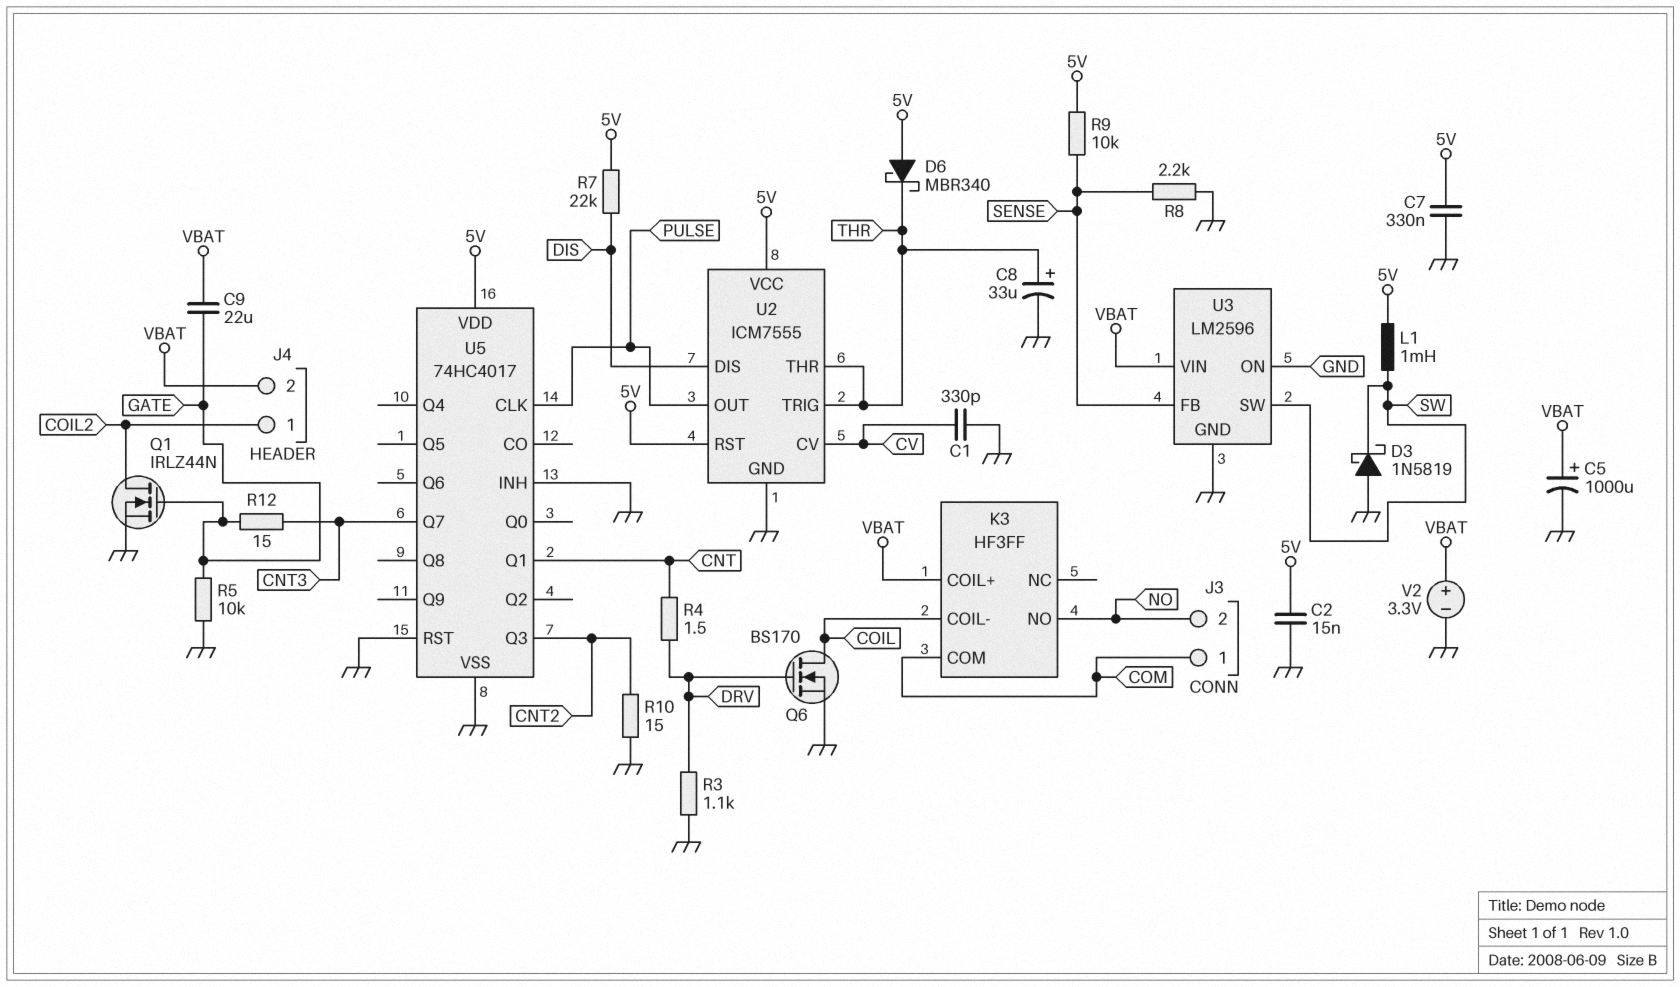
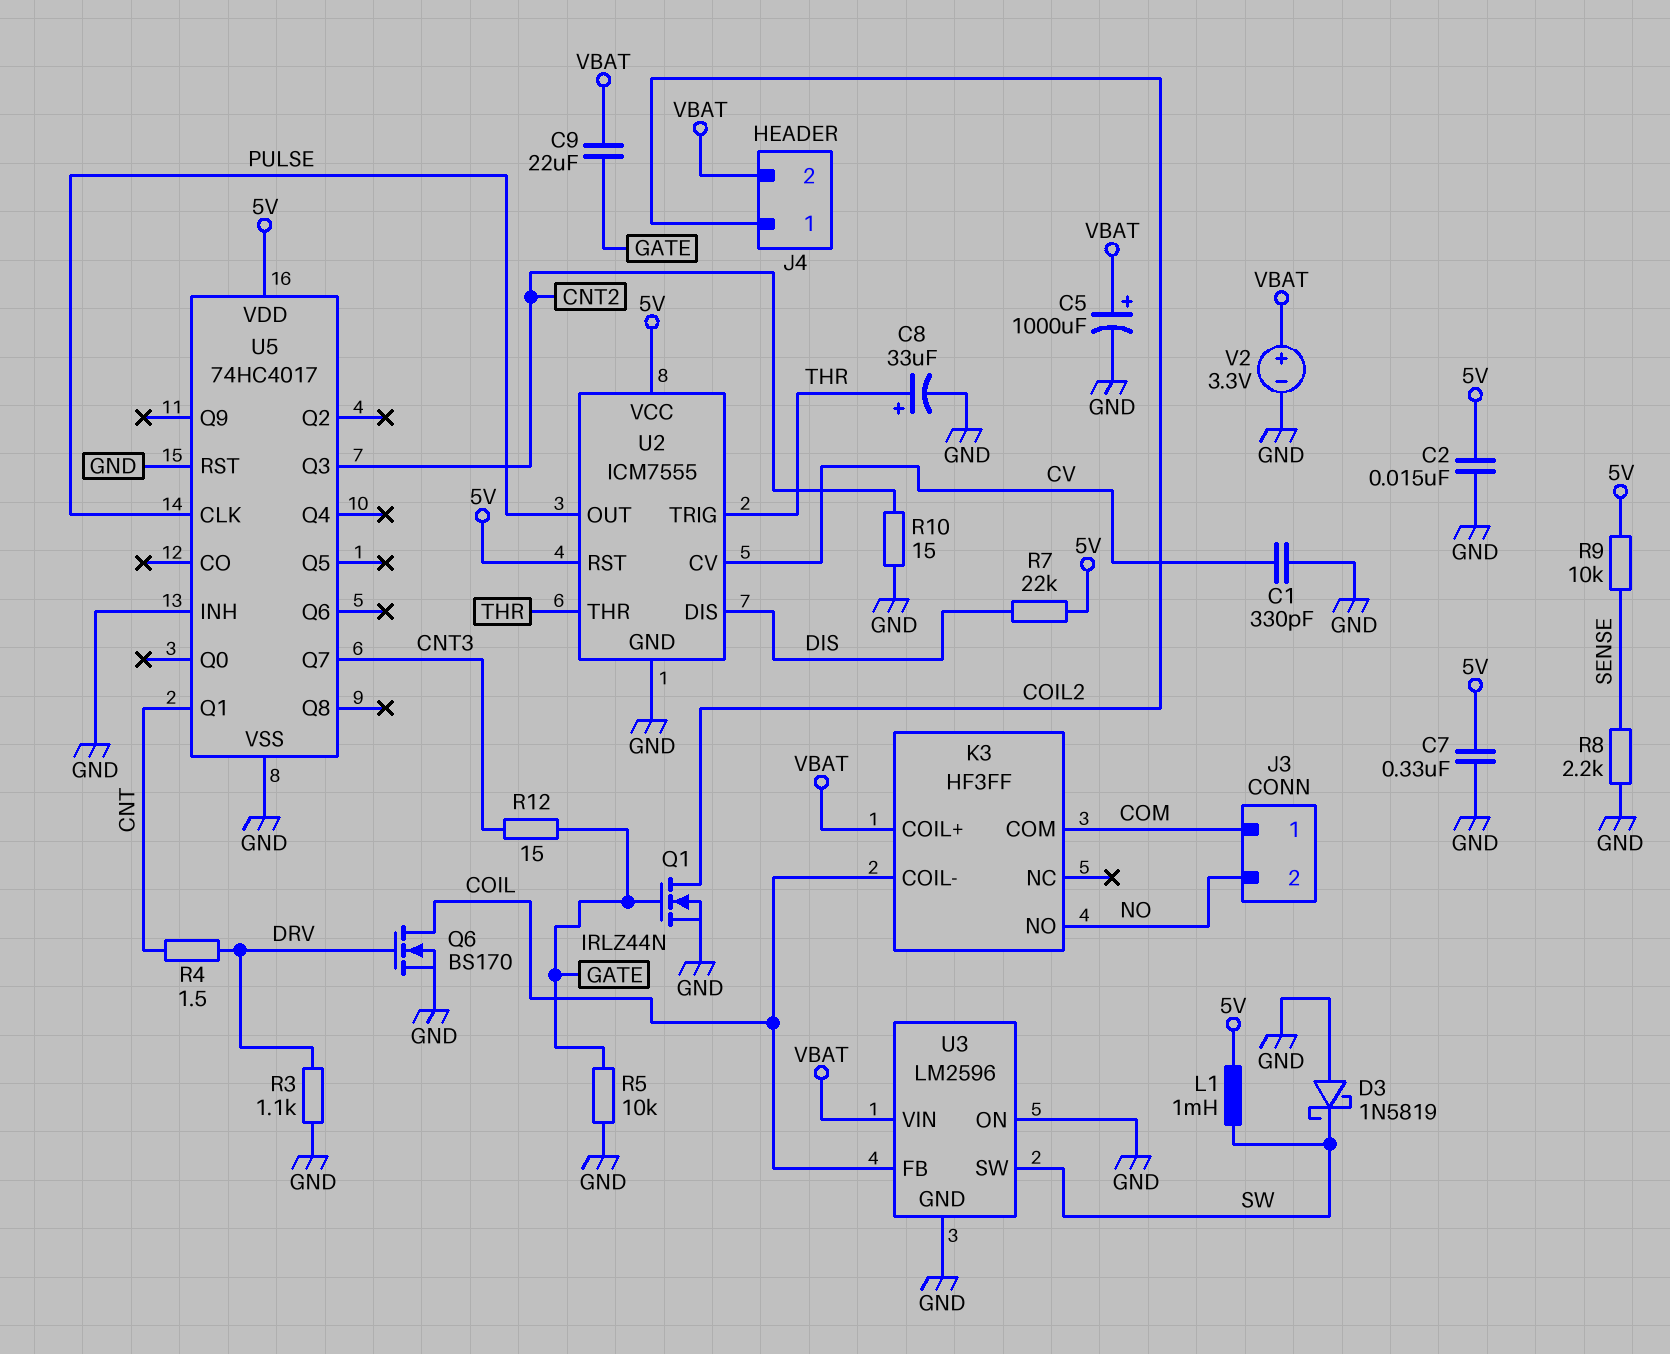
D6: schottky MBR340 (A 5V, K THR) -> none
U3 pin FB: SENSE -> COIL

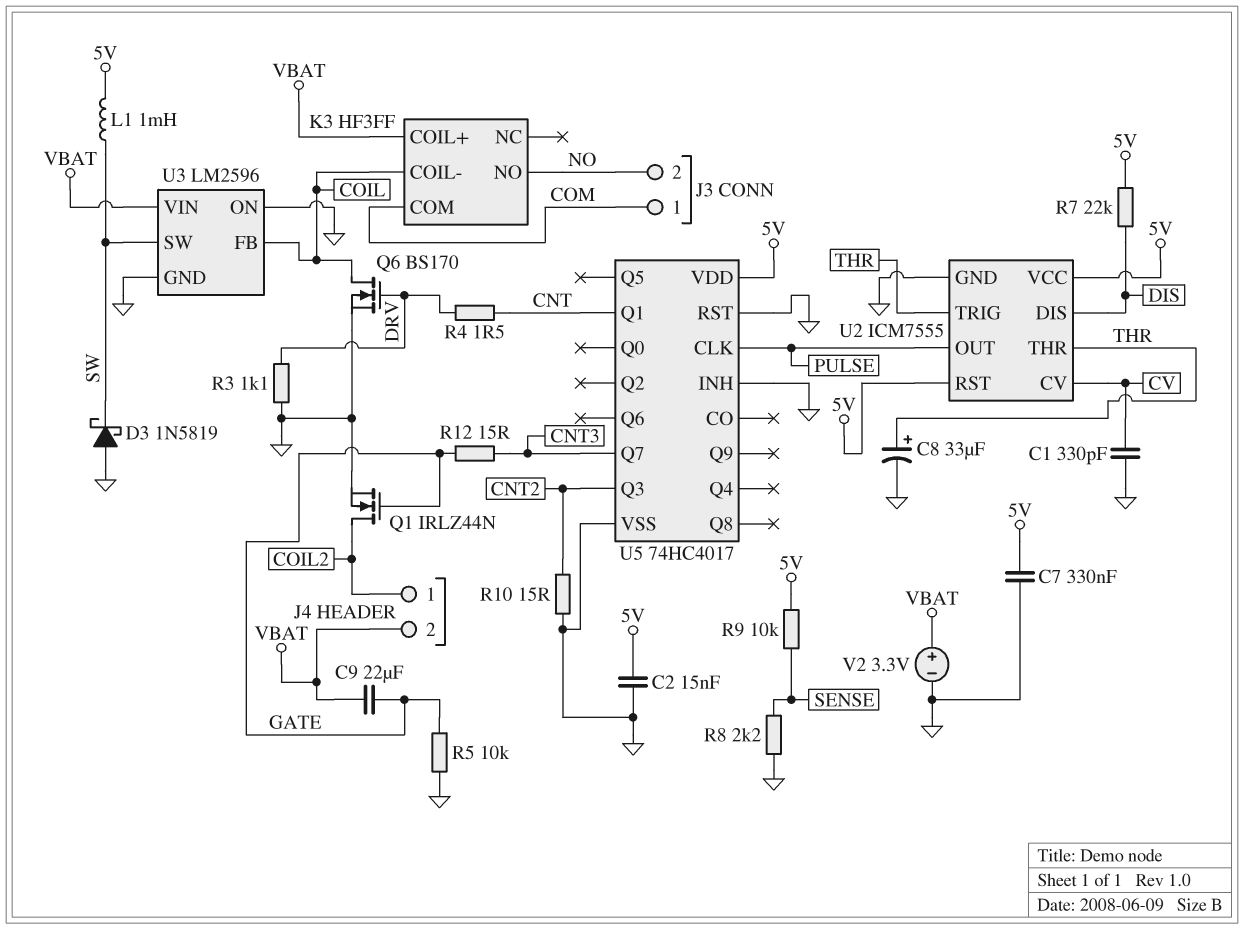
C5: 1000uF (plus VBAT, minus GND) -> none

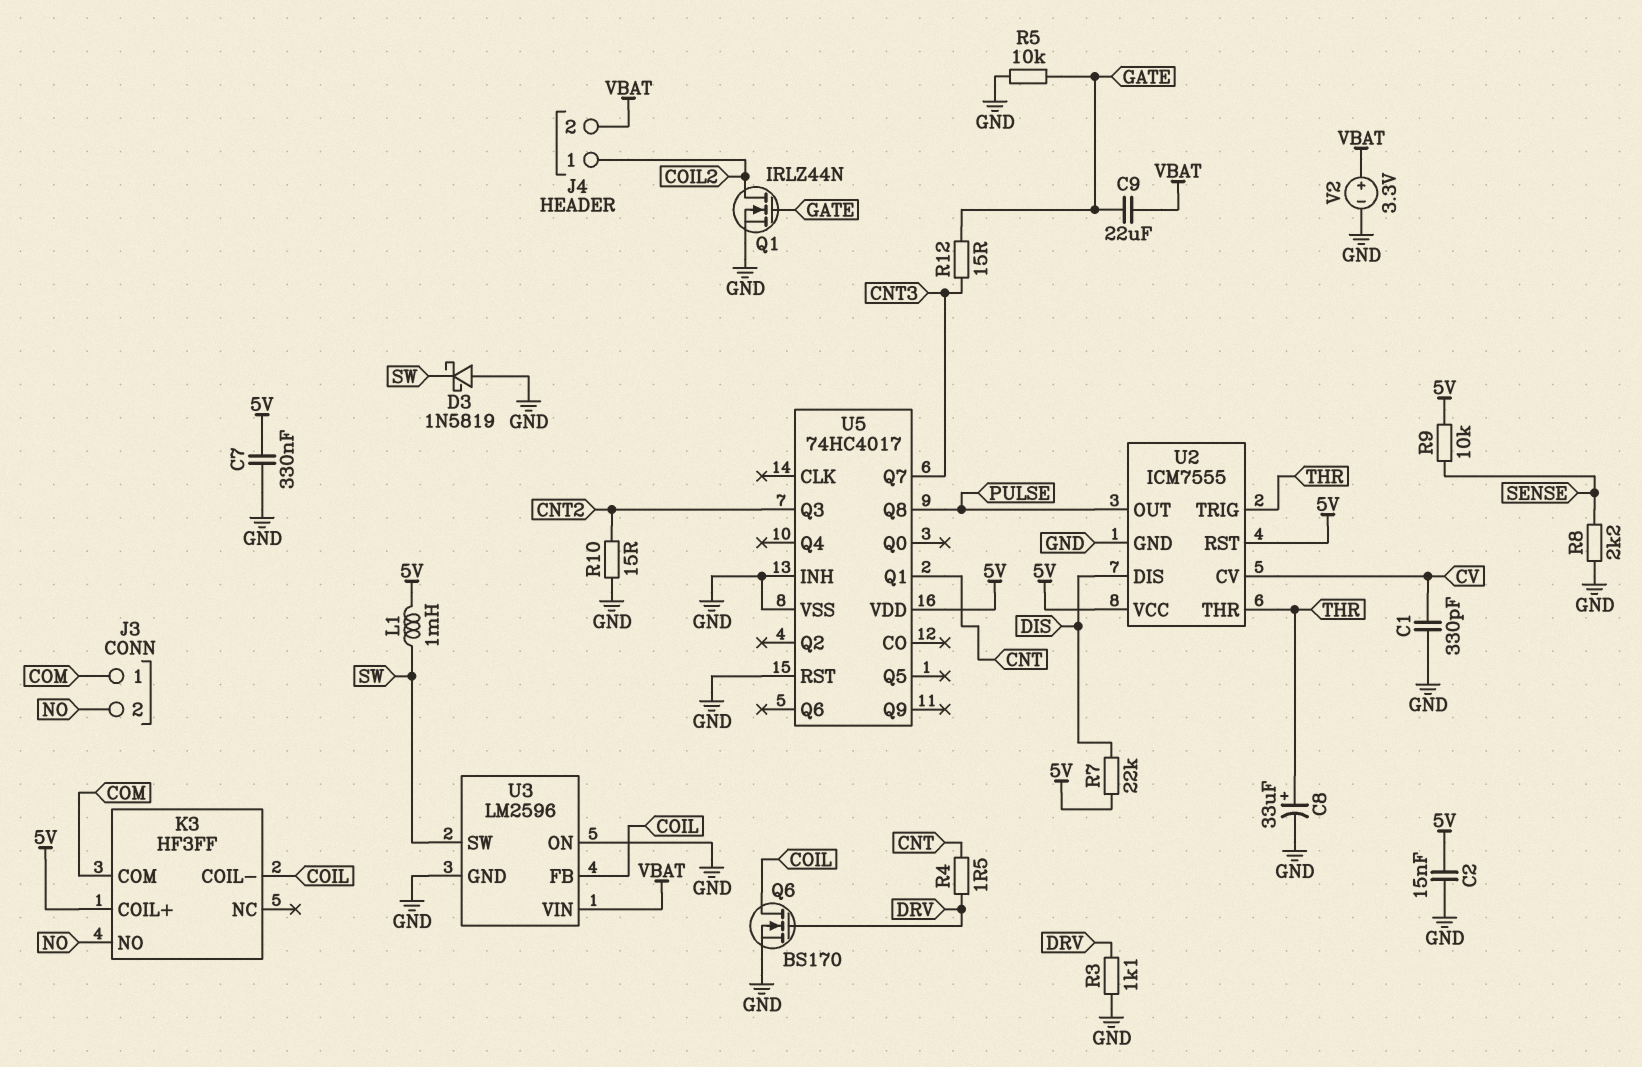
K3 pin COIL+: VBAT -> 5V
U5 pin CLK: PULSE -> none
U5 pin Q8: none -> PULSE

